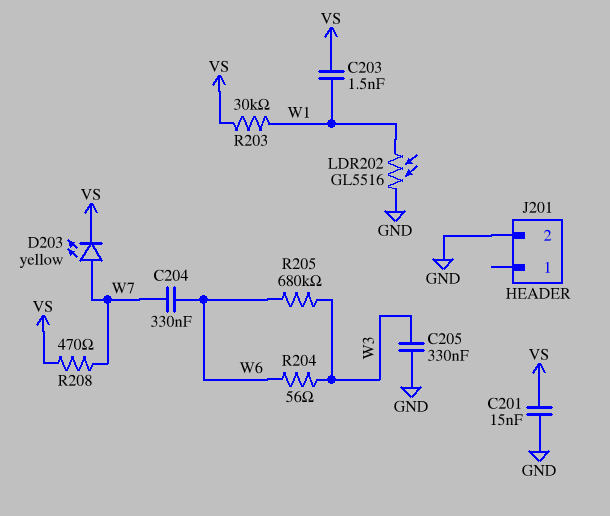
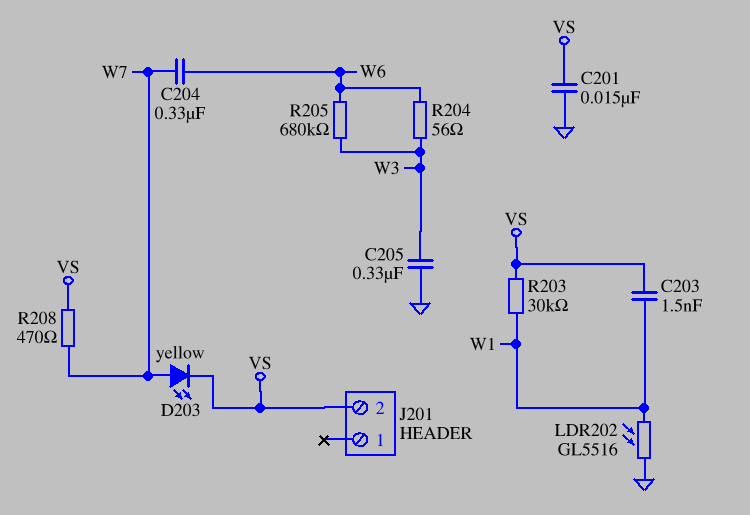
J201 pin 2: GND -> VS

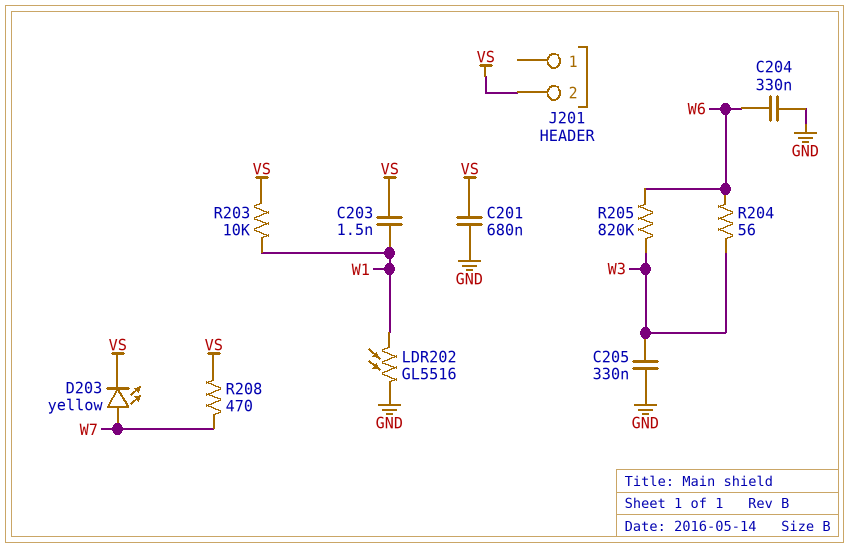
C201: 15nF (GND, VS) -> 680nF (GND, VS)
C204: 330nF (W6, W7) -> 330nF (GND, W6)
R203: 30k (VS, W1) -> 10k (VS, W1)
R205: 680k (W3, W6) -> 820k (W3, W6)

